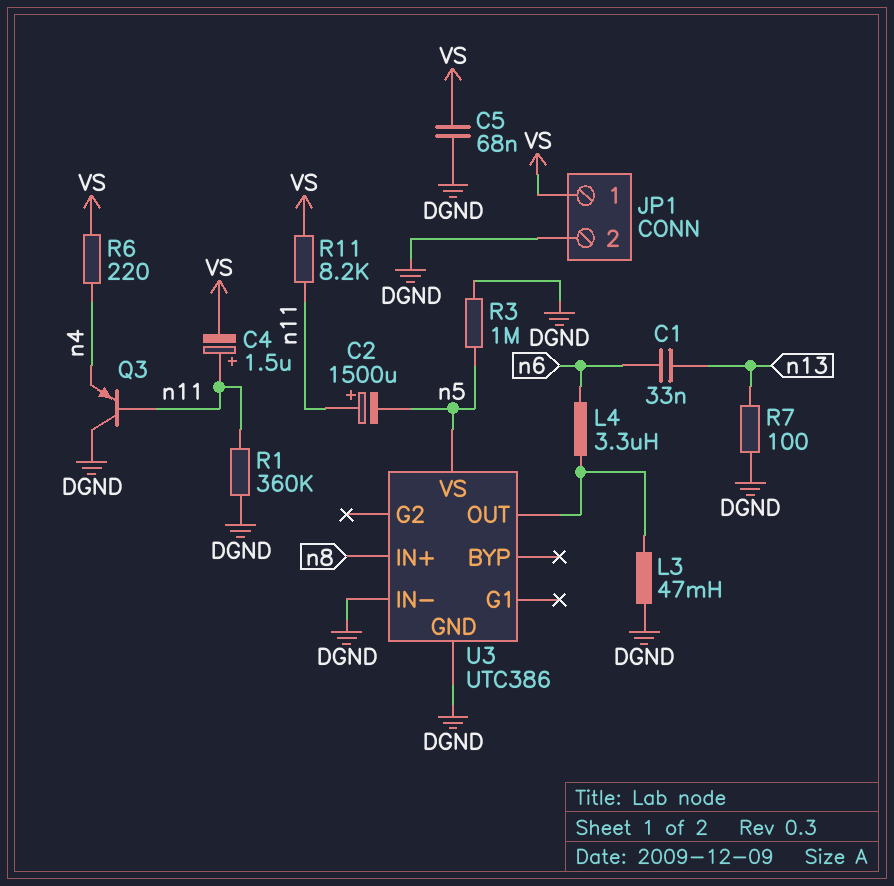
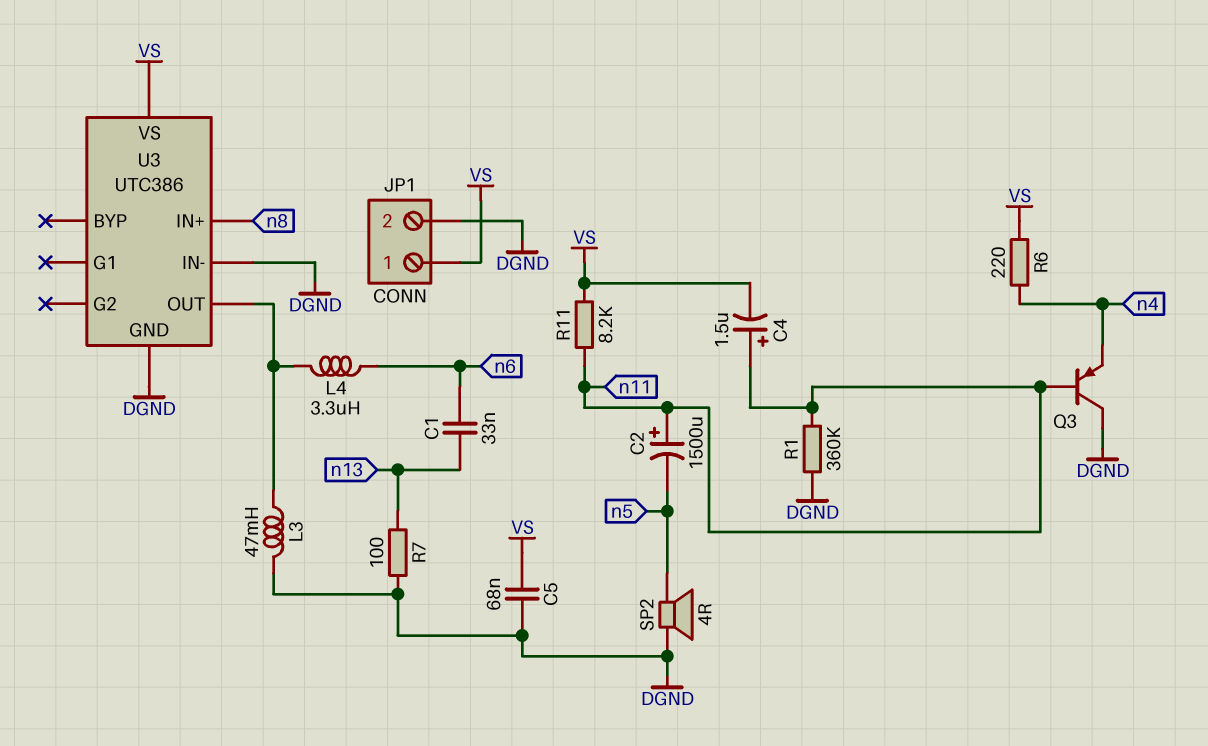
R3: 1M (DGND, n5) -> none
SP2: none -> speaker 4R (DGND, n5)
U3 pin VS: n5 -> VS

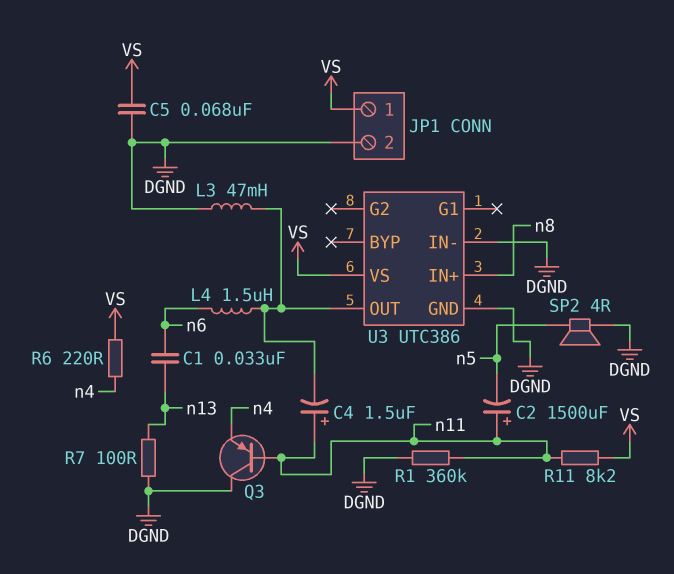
C4: 1.5uF (plus n11, minus VS) -> 1.5uF (plus n11, minus U3/OUT)
L4: 3.3uH (U3/OUT, n6) -> 1.5uH (U3/OUT, n6)

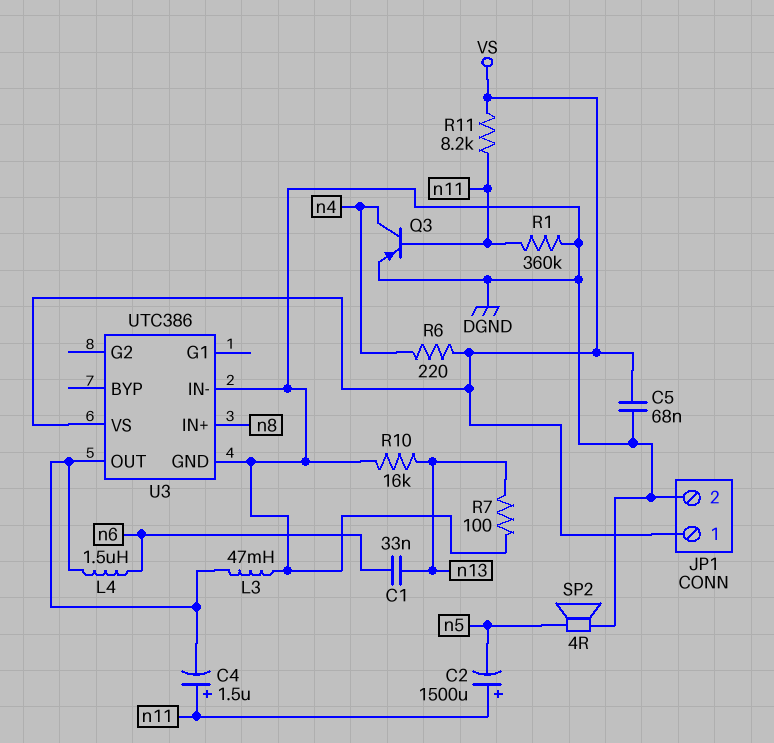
Q3: PNP (B n11, C DGND, E n4) -> PNP (B n11, C n4, E DGND)
R10: none -> 16k (DGND, n13)

